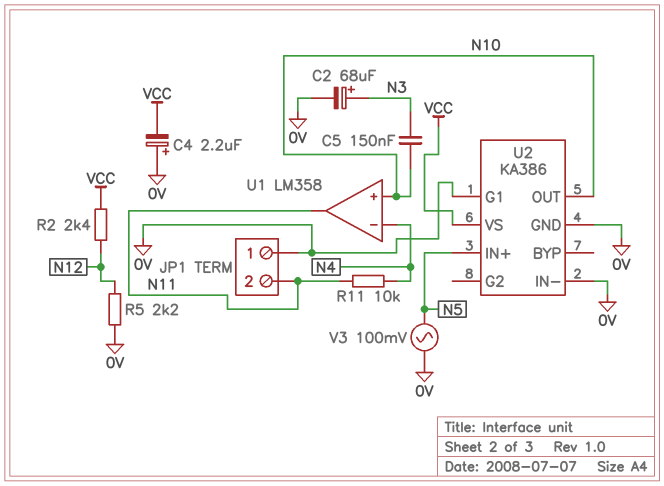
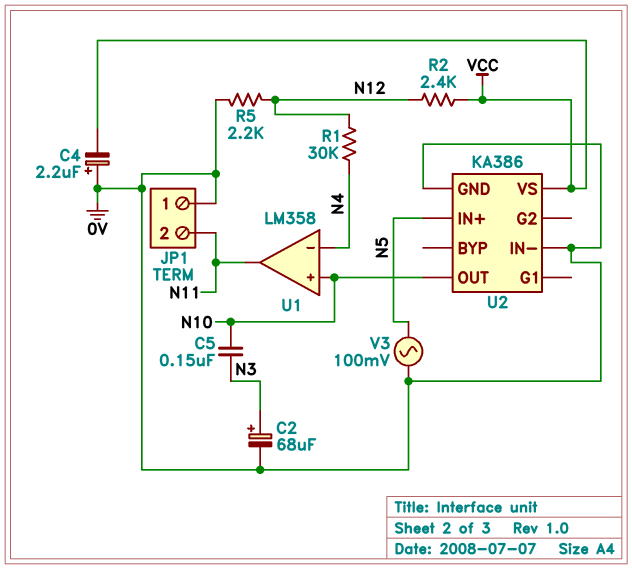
R1: none -> 30k (N4, N12)
R11: 10k (N4, N11) -> none
U2 pin G1: 0V -> none

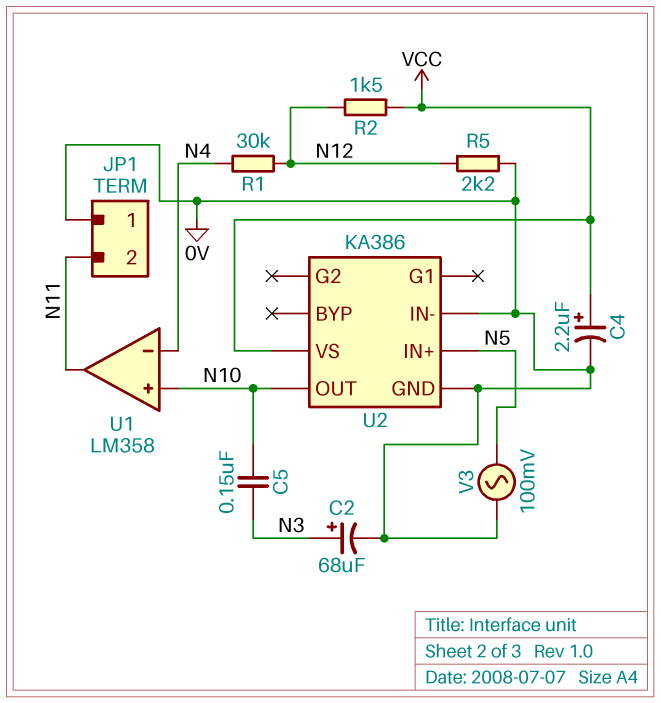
C4: 2.2uF (plus 0V, minus VCC) -> 2.2uF (plus VCC, minus 0V)
R2: 2.4k (N12, VCC) -> 1.5k (N12, VCC)

